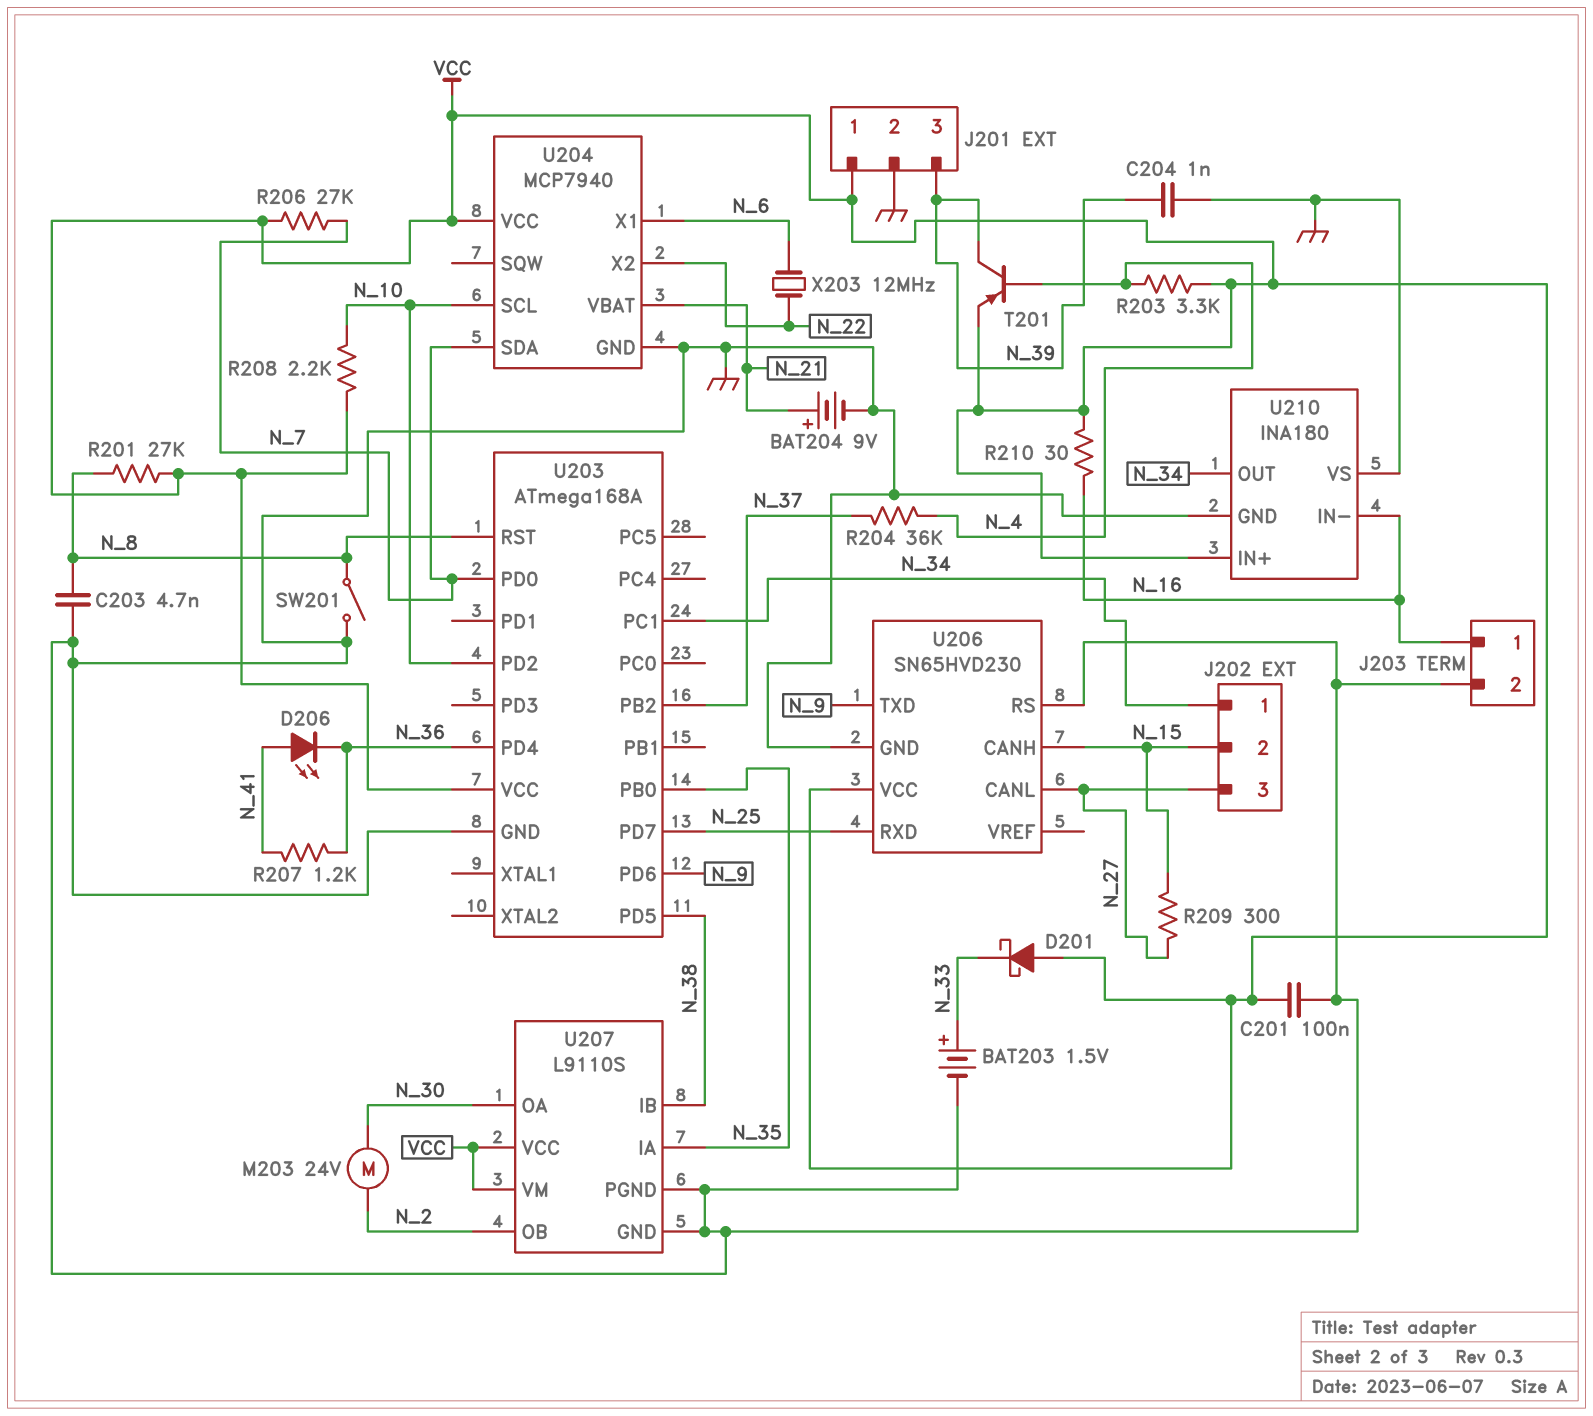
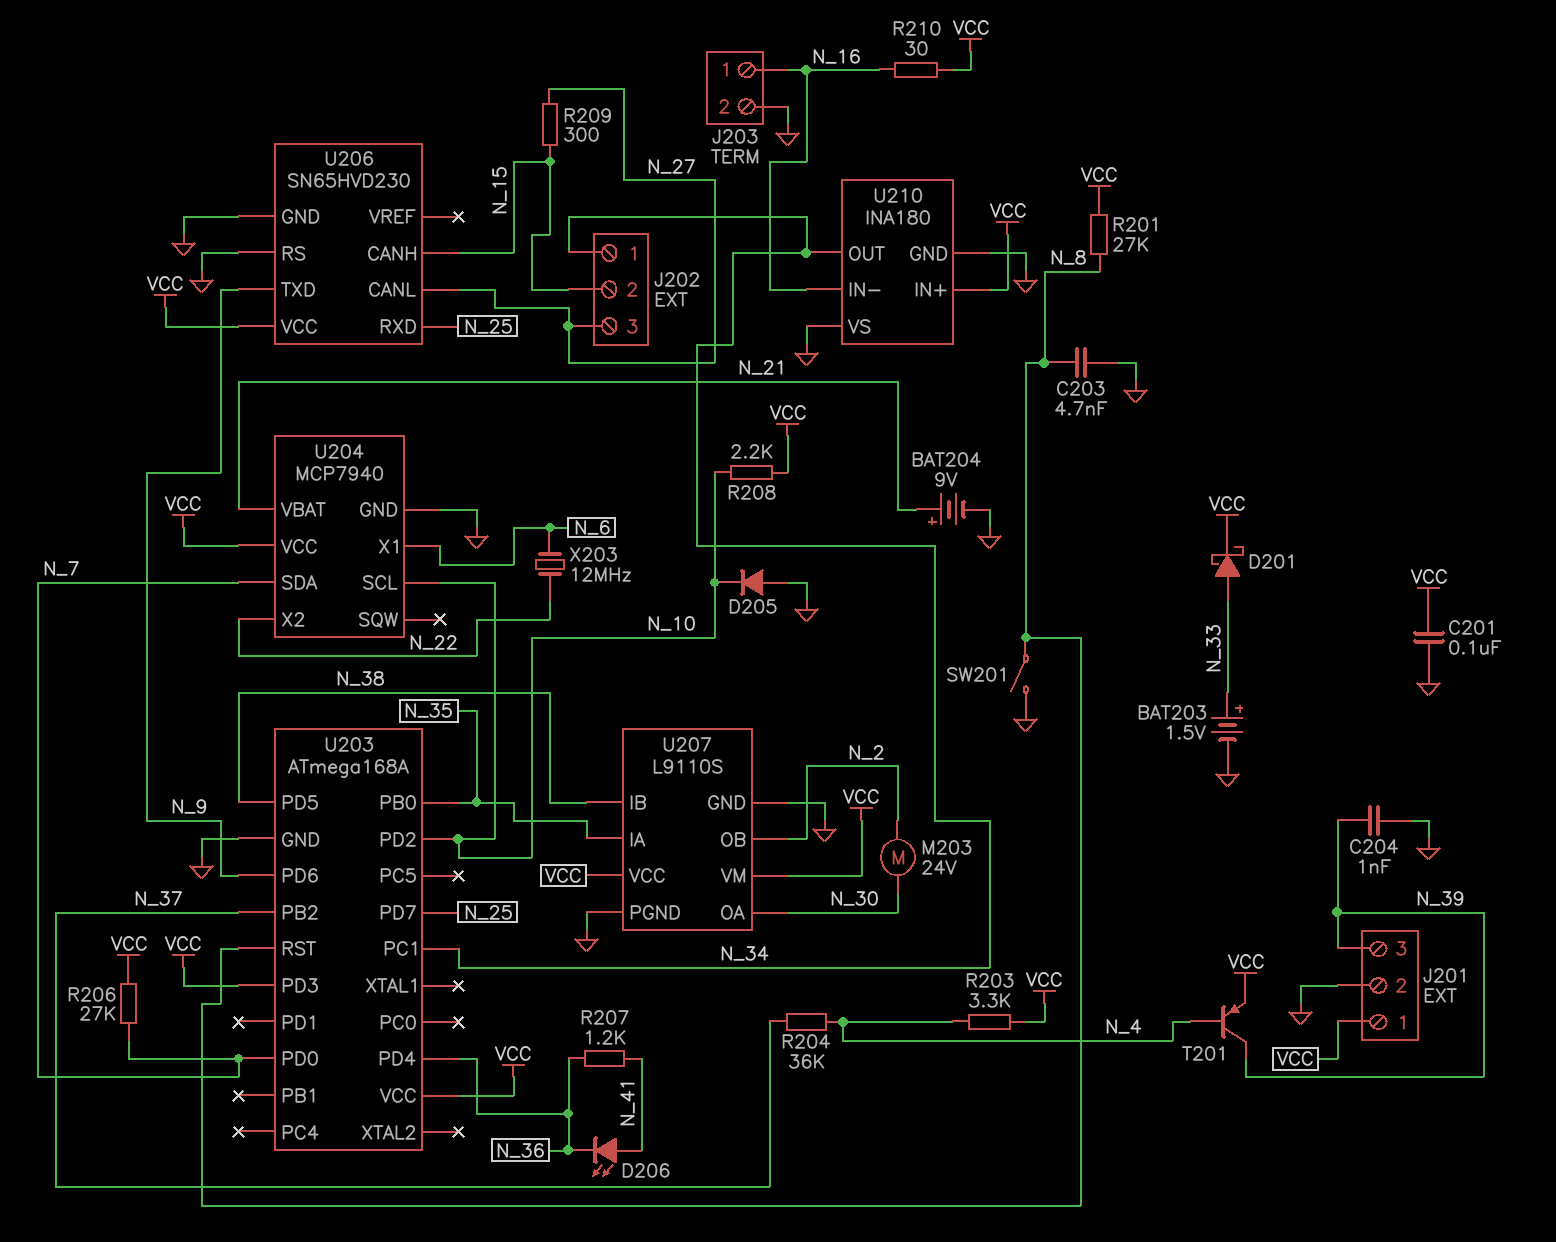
D201: schottky (A VCC, K N_33) -> schottky (A N_33, K VCC)
D205: none -> diode (A GND, K N_10)
U203 pin PD3: none -> VCC

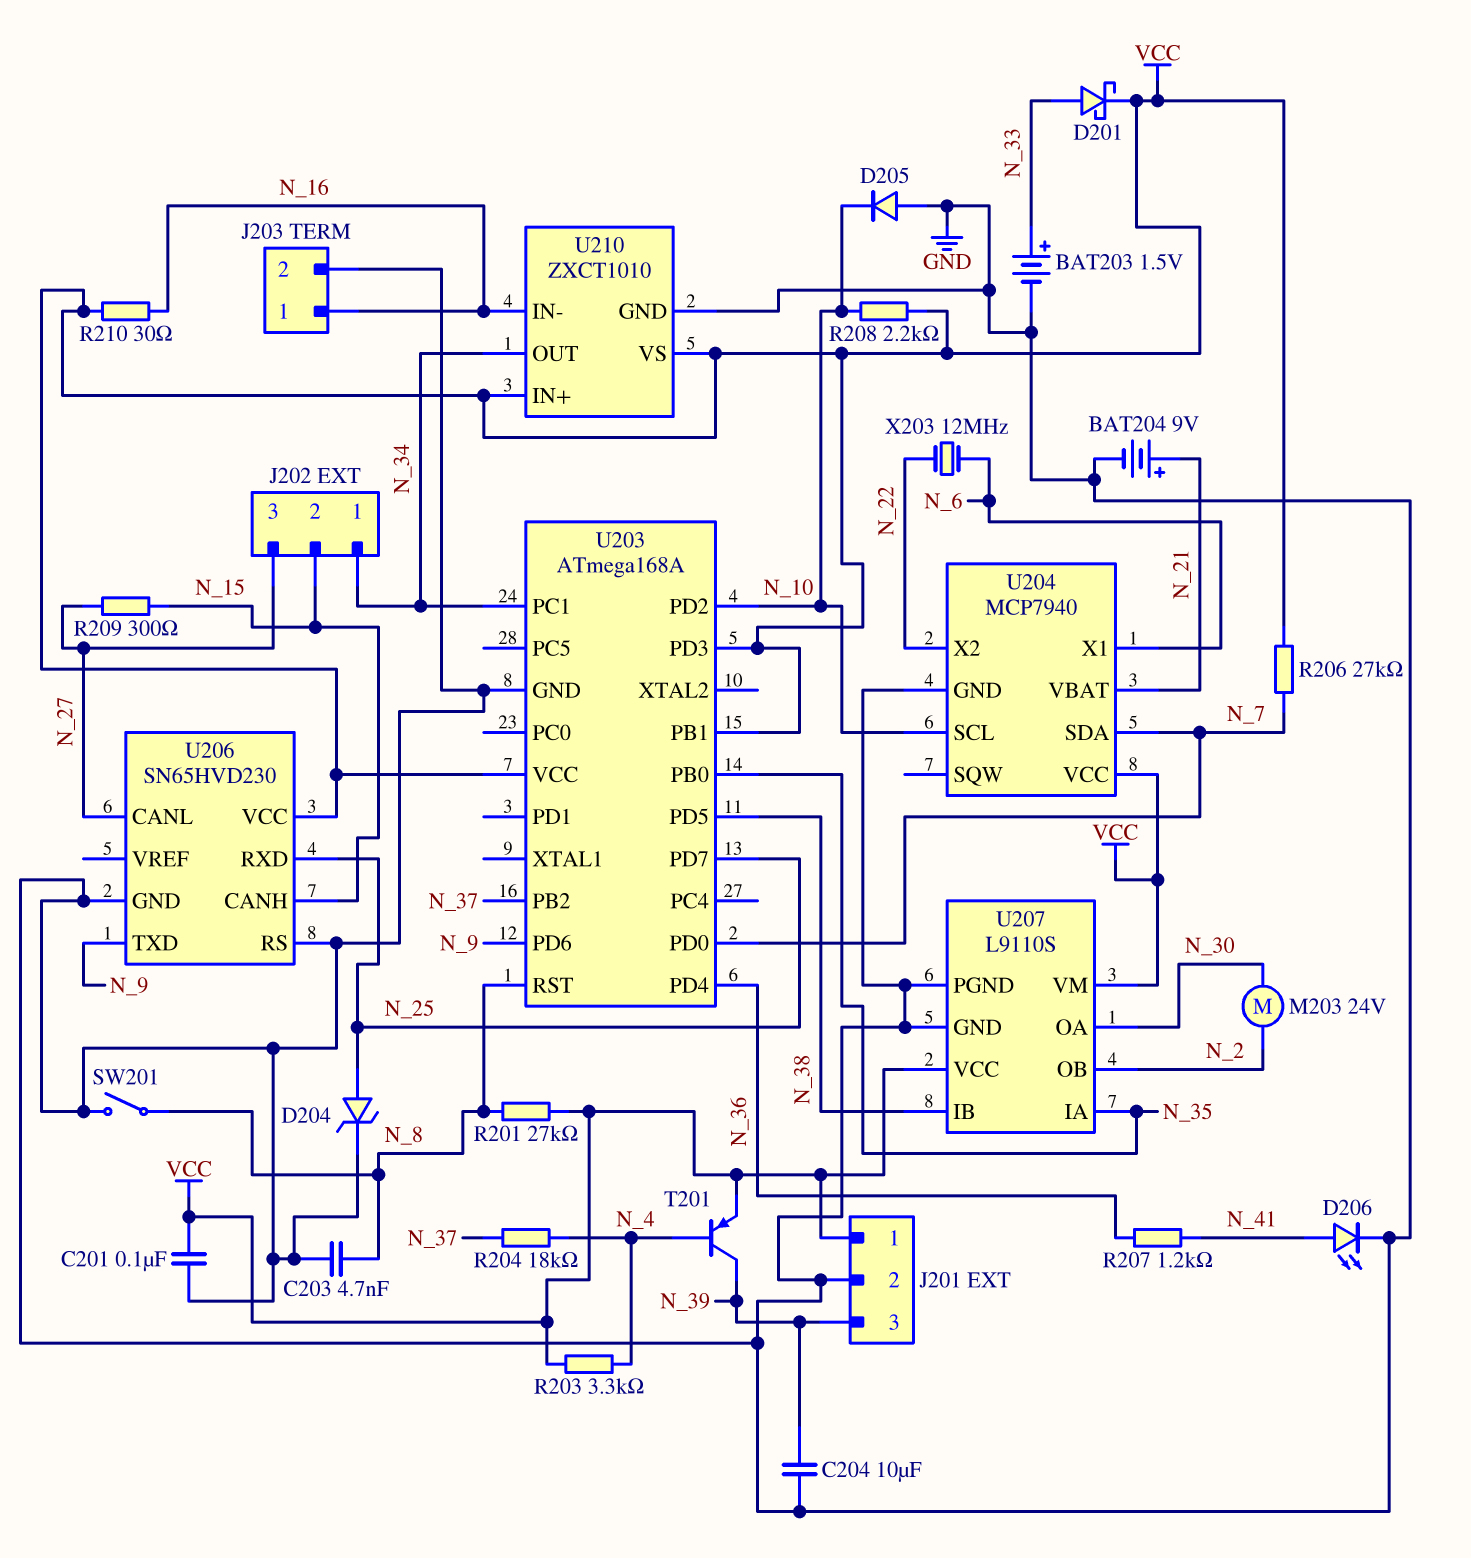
C204: 1nF (GND, N_39) -> 10uF (GND, N_39)
D204: none -> zener (A N_25, K GND)
D206: LED (A N_41, K N_36) -> LED (A N_41, K GND)
R204: 36k (N_4, N_37) -> 18k (N_4, N_37)
U203 pin PB1: none -> VCC
U210: INA180 -> ZXCT1010
U210 pin VS: GND -> VCC

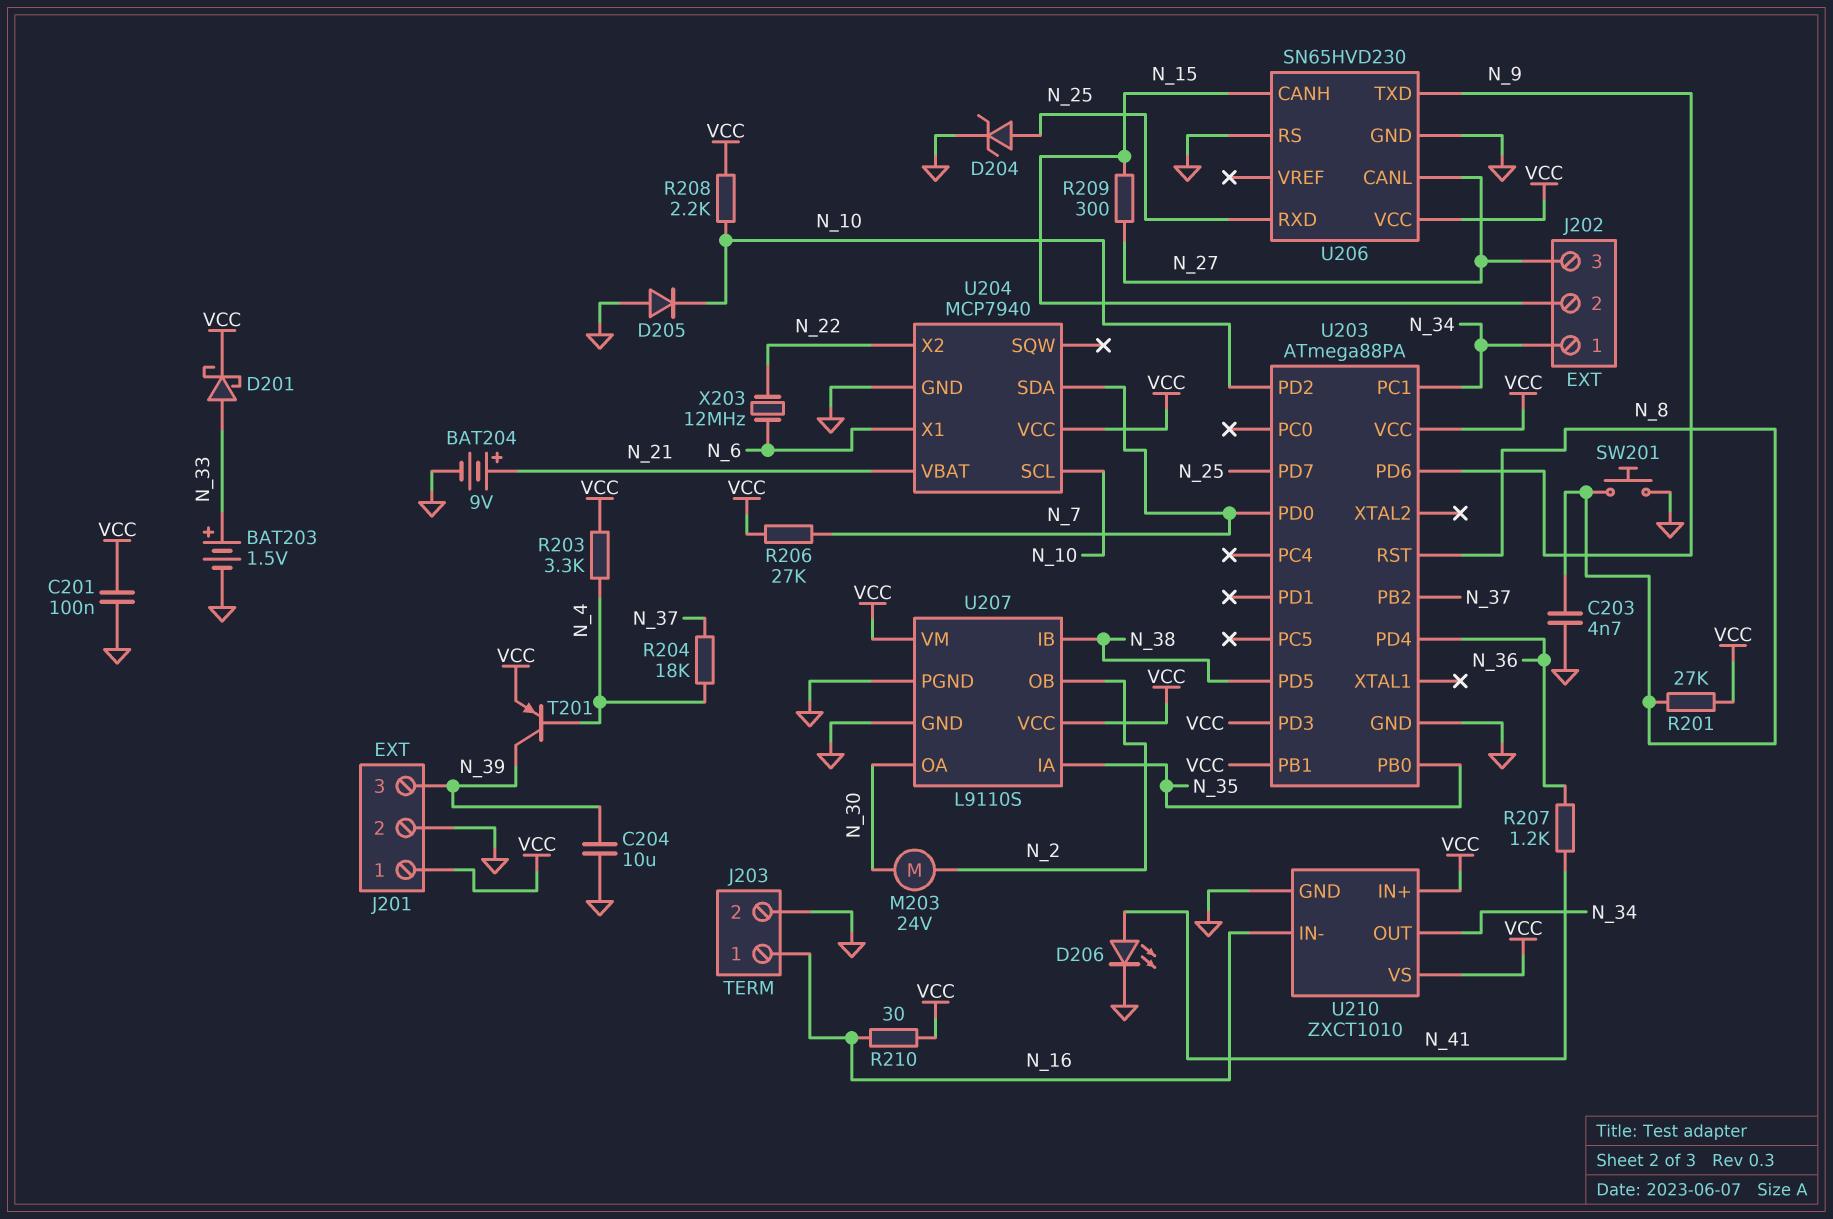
SW201: switch (GND, N_8) -> button (GND, N_8)
U203: ATmega168A -> ATmega88PA

